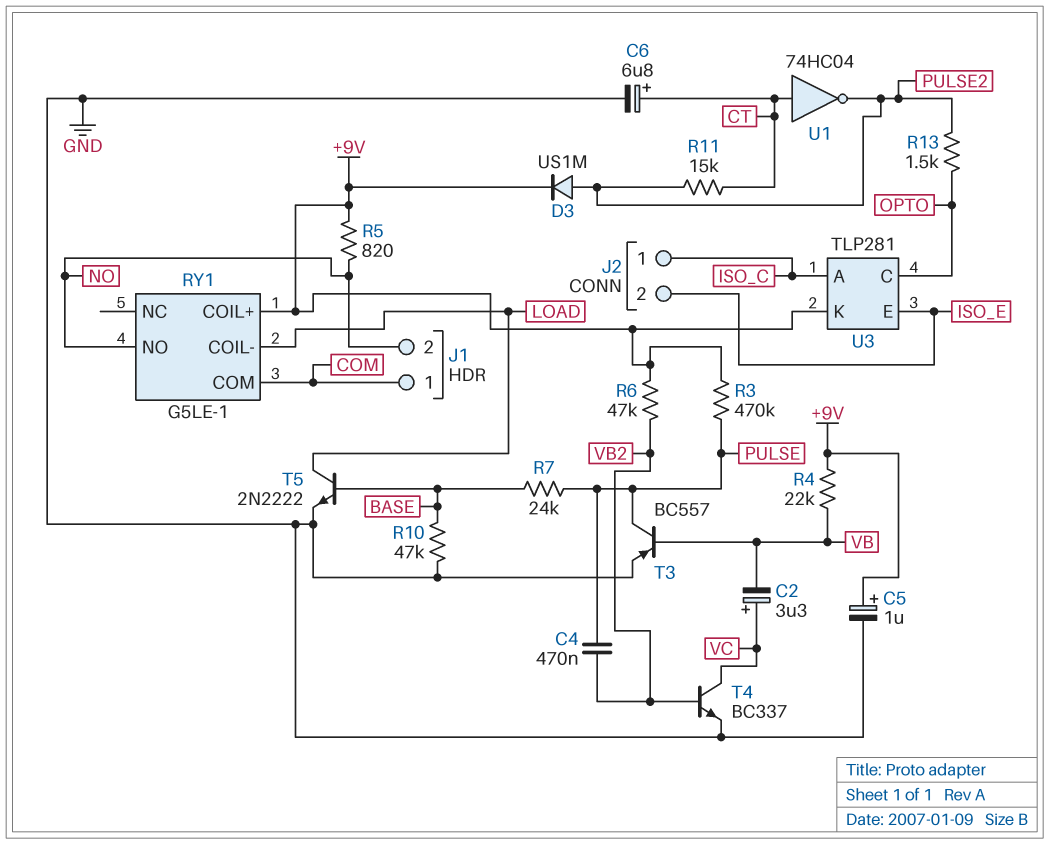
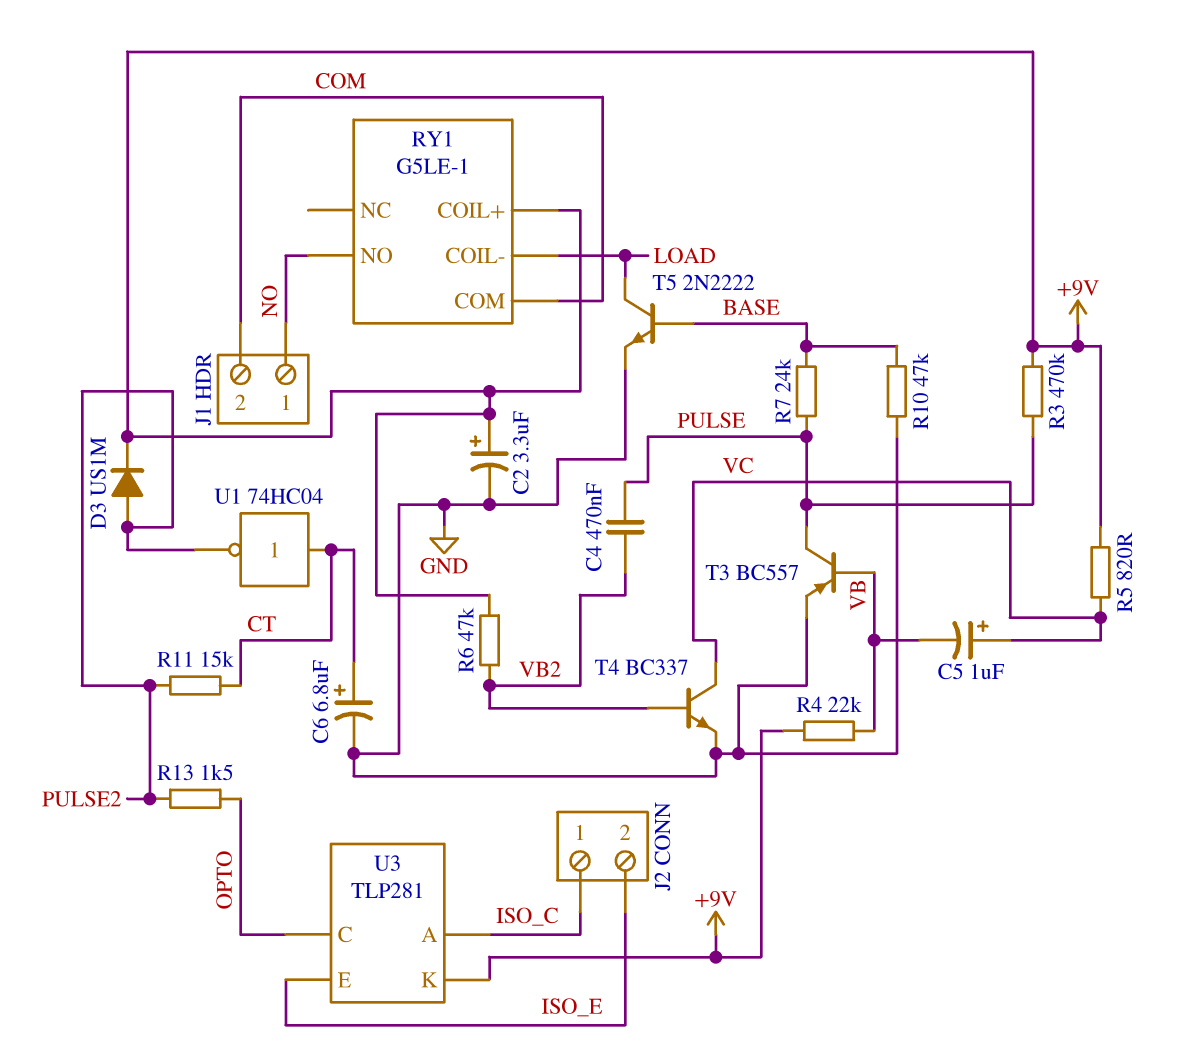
C2: 3.3uF (plus VC, minus VB) -> 3.3uF (plus +9V, minus GND)
C5: 1uF (plus +9V, minus GND) -> 1uF (plus VC, minus VB)
J1 pin 1: COM -> NO
J1 pin 2: NO -> COM
R5: 820 (+9V, NO) -> 820 (+9V, VC)

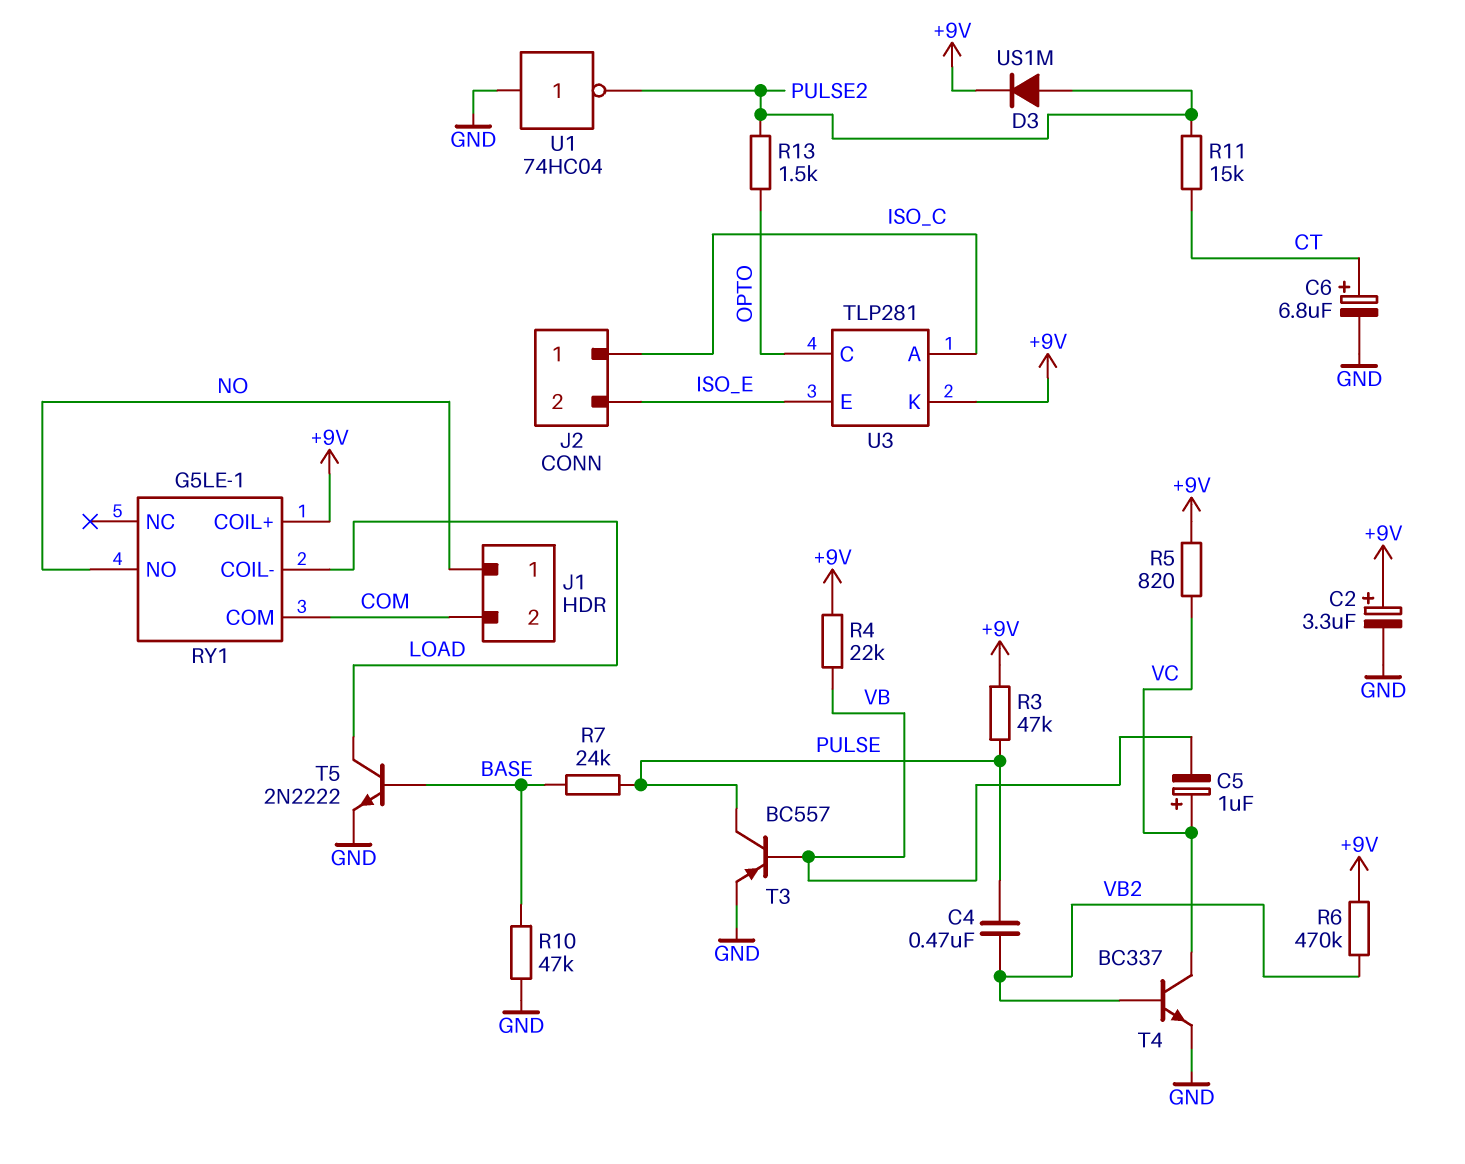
R3: 470k (+9V, PULSE) -> 47k (+9V, PULSE)
R6: 47k (+9V, VB2) -> 470k (+9V, VB2)
U1: NOT 74HC04 (in CT, out PULSE2) -> NOT 74HC04 (in GND, out PULSE2)

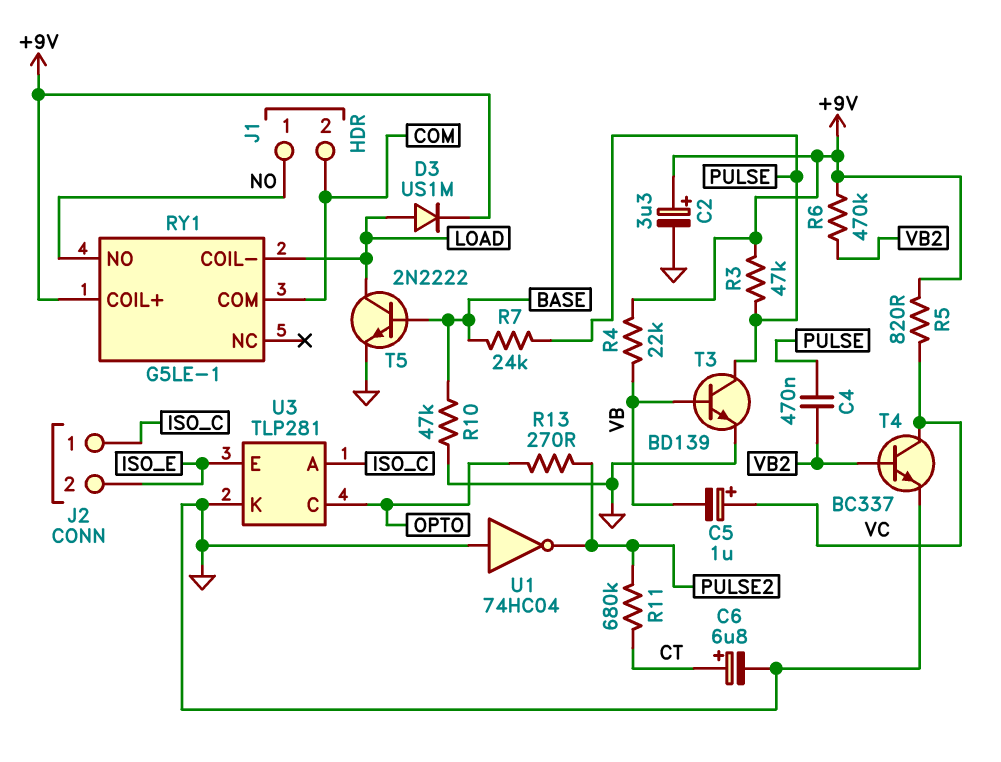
D3: diode US1M (A PULSE2, K +9V) -> diode US1M (A LOAD, K +9V)
R11: 15k (CT, PULSE2) -> 680k (CT, PULSE2)
R13: 1.5k (OPTO, PULSE2) -> 270 (OPTO, PULSE2)
T3: PNP BC557 (B VB, C PULSE, E GND) -> NPN BD139 (B VB, C PULSE, E GND)
U3 pin K: +9V -> GND

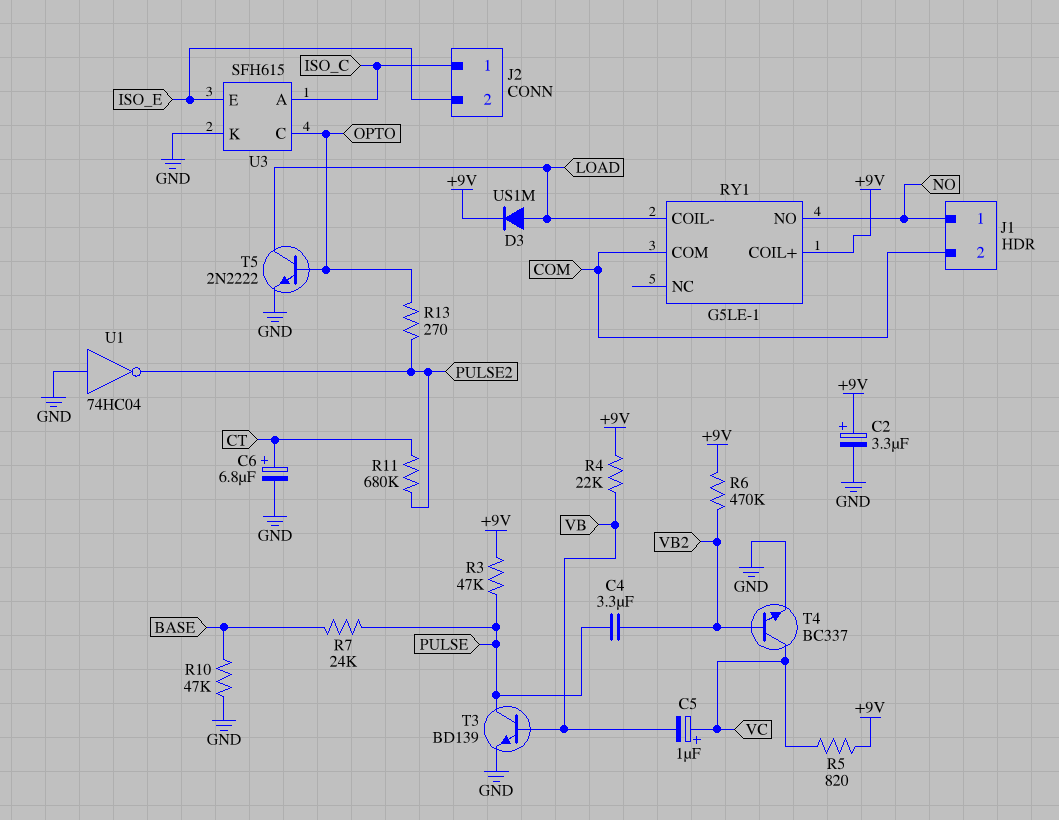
C4: 470nF (PULSE, VB2) -> 3.3uF (PULSE, VB2)
T5: NPN 2N2222 (B BASE, C LOAD, E GND) -> NPN 2N2222 (B OPTO, C LOAD, E GND)
U3: TLP281 -> SFH615

